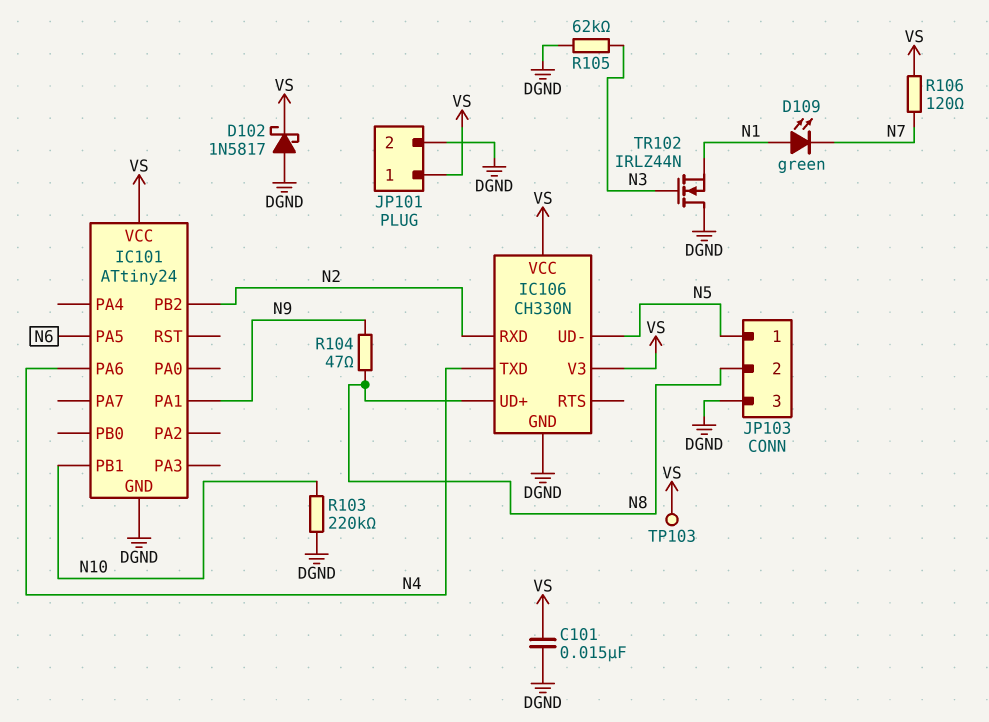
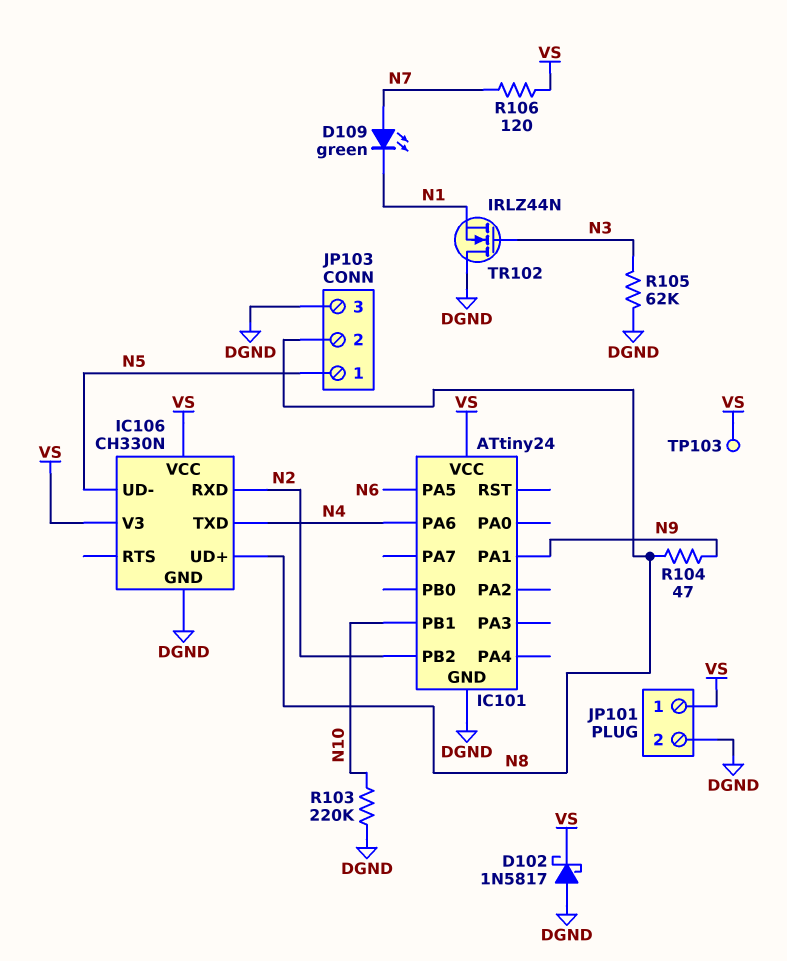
C101: 15nF (DGND, VS) -> none
D109: LED green (A N1, K N7) -> LED green (A N7, K N1)

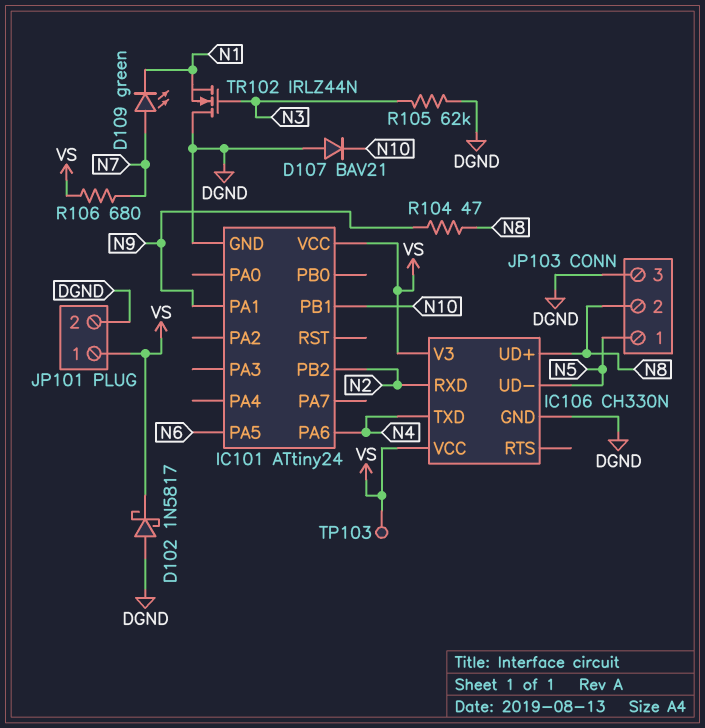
D107: none -> diode BAV21 (A DGND, K N10)
R103: 220k (DGND, N10) -> none
R106: 120 (N7, VS) -> 680 (N7, VS)

